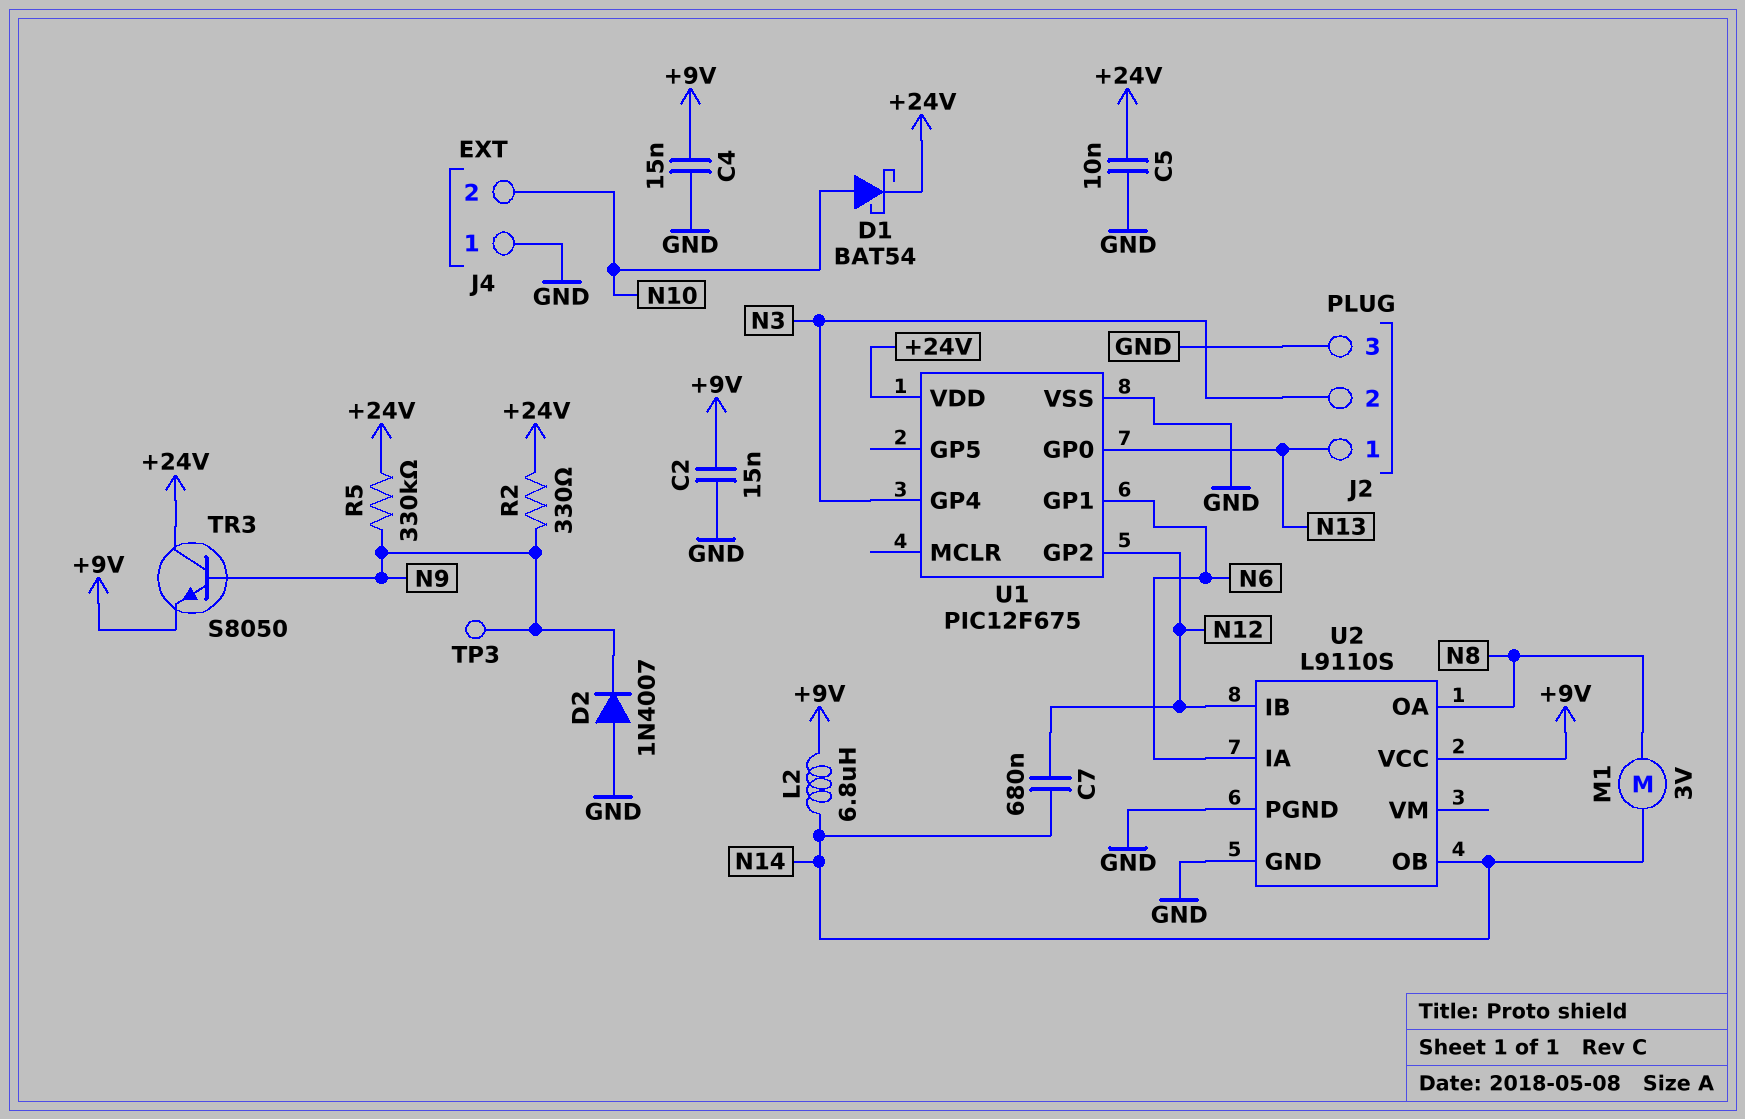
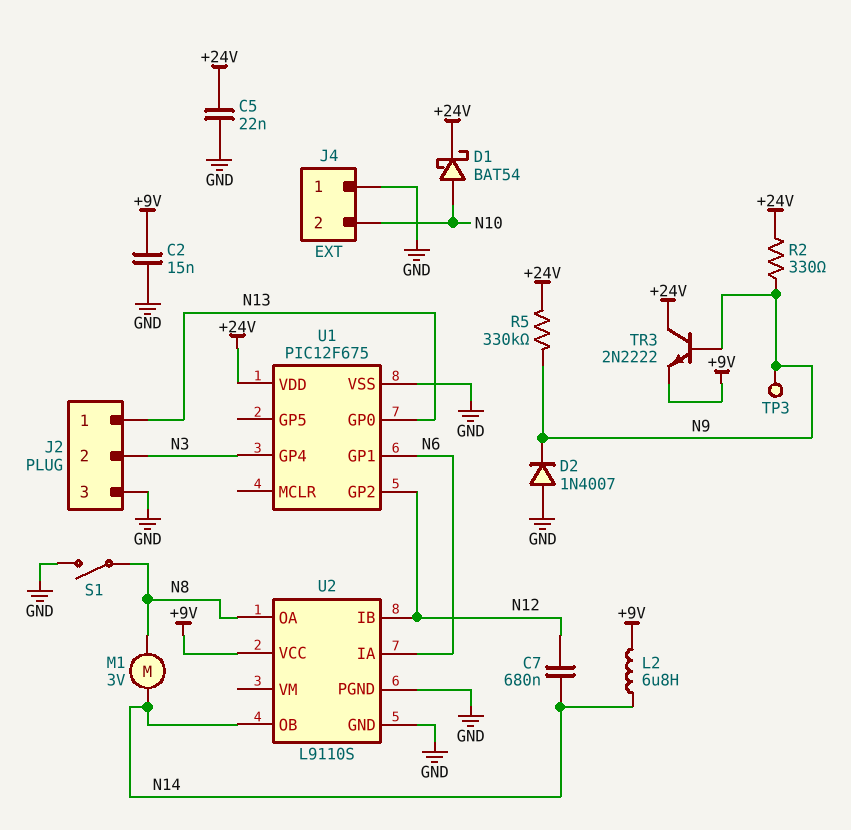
C4: 15nF (+9V, GND) -> none
C5: 10nF (+24V, GND) -> 22nF (+24V, GND)
S1: none -> switch (GND, N8)
TR3: NPN S8050 (B N9, C +24V, E +9V) -> NPN 2N2222 (B N9, C +24V, E +9V)

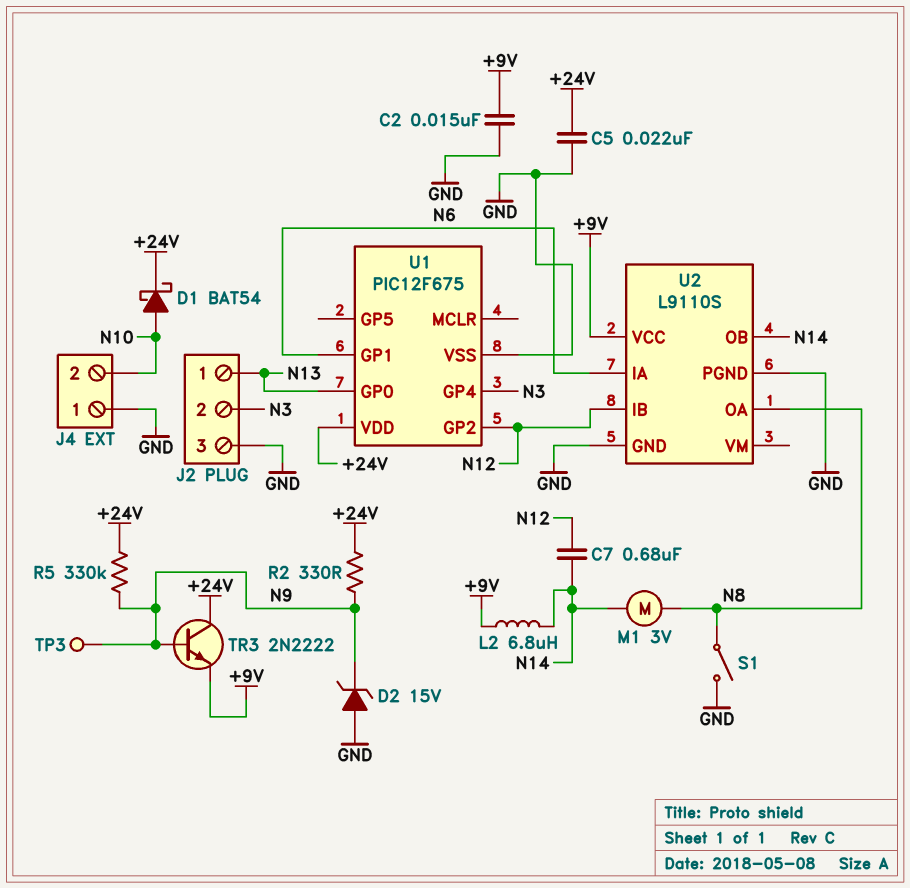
D2: diode 1N4007 (A GND, K N9) -> zener 15V (A GND, K N9)

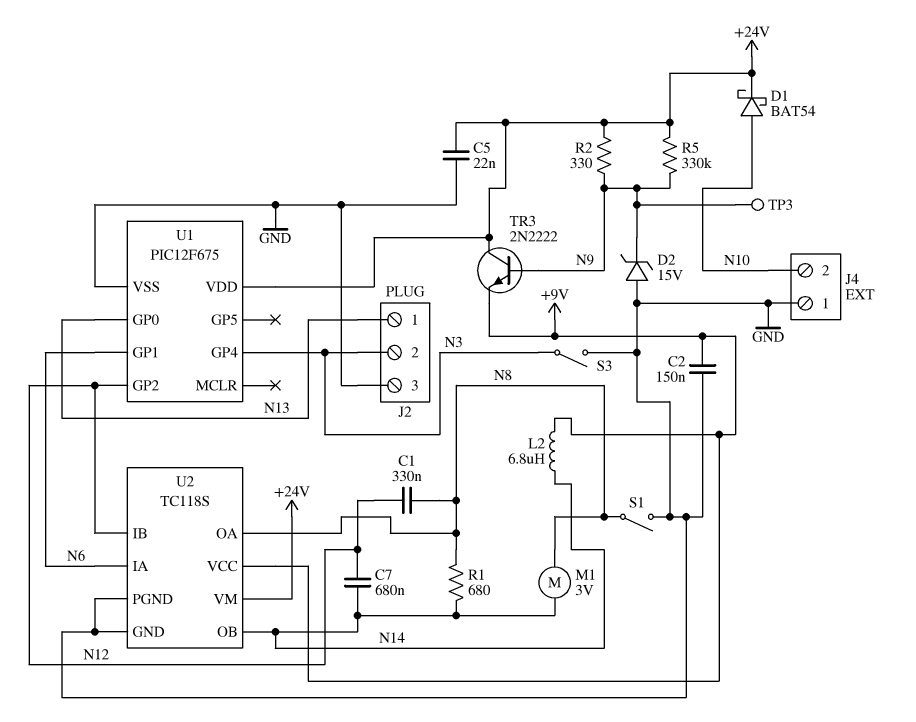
C1: none -> 330nF (N8, N12)
C2: 15nF (+9V, GND) -> 150nF (+9V, GND)
R1: none -> 680 (N8, N14)
S3: none -> switch (GND, N3)
U2: L9110S -> TC118S
U2 pin VM: none -> +24V

